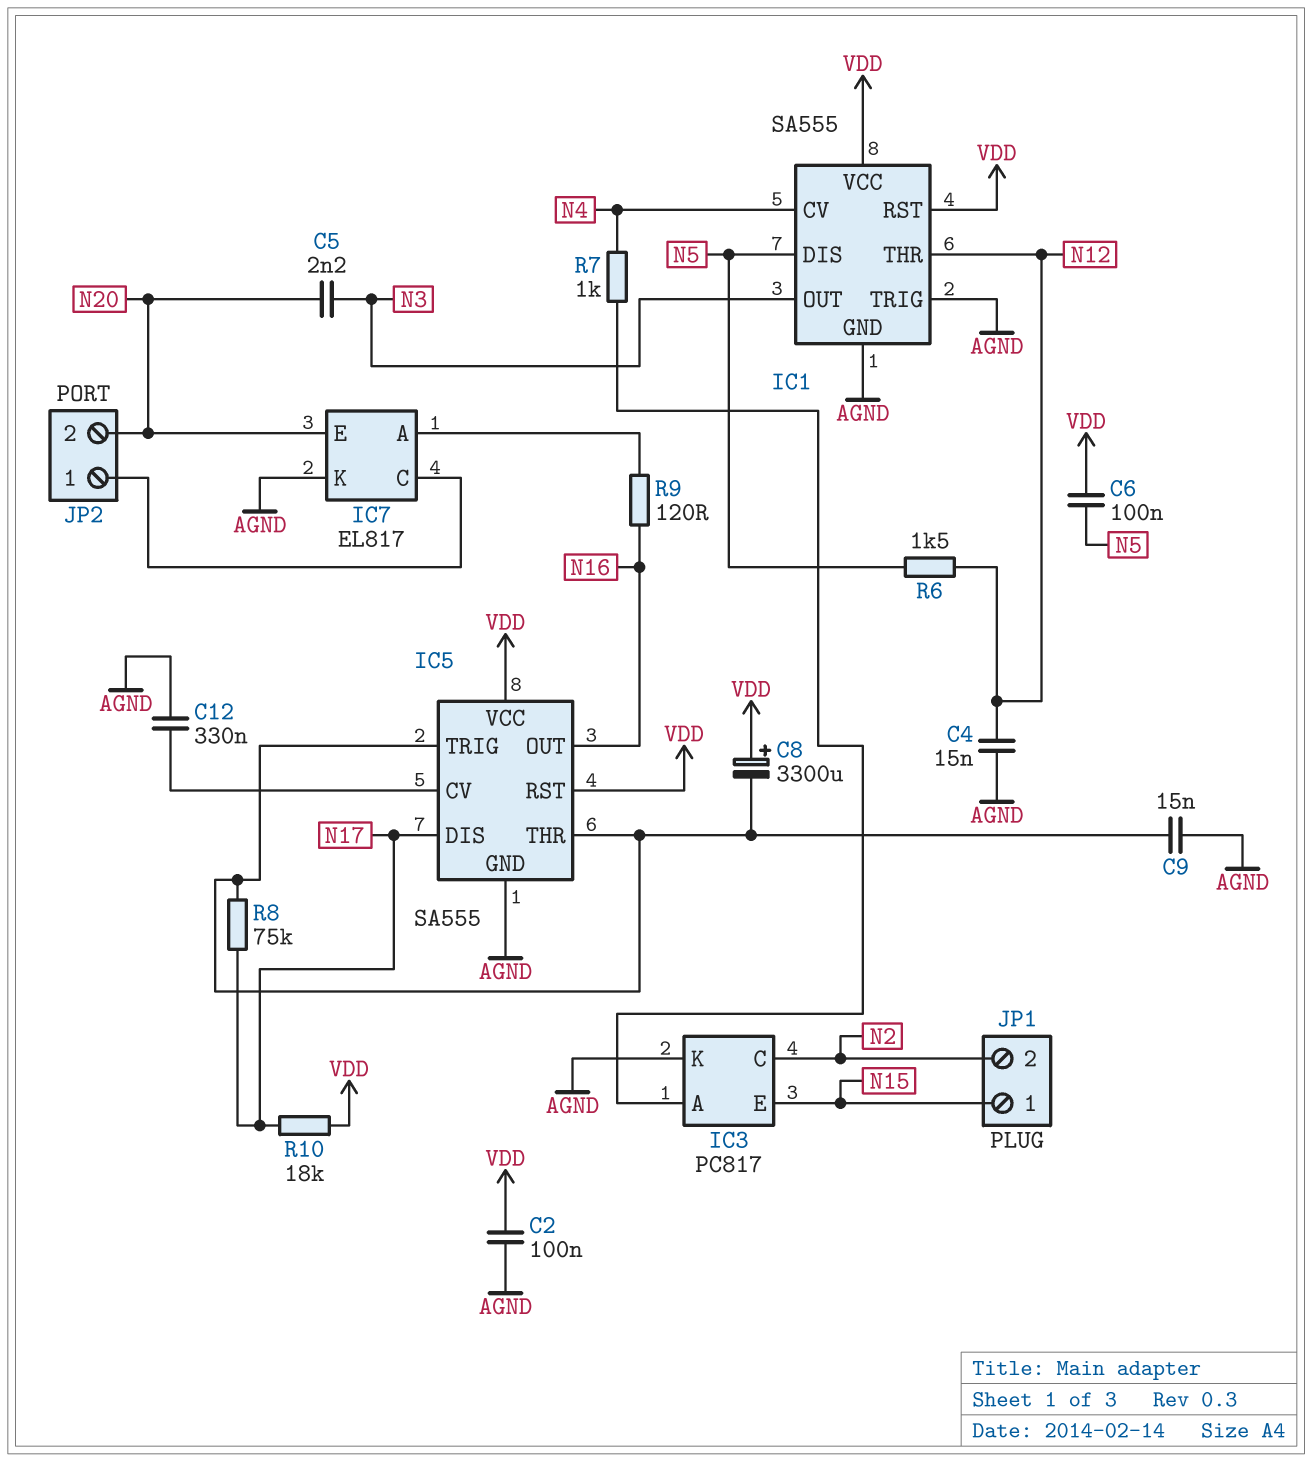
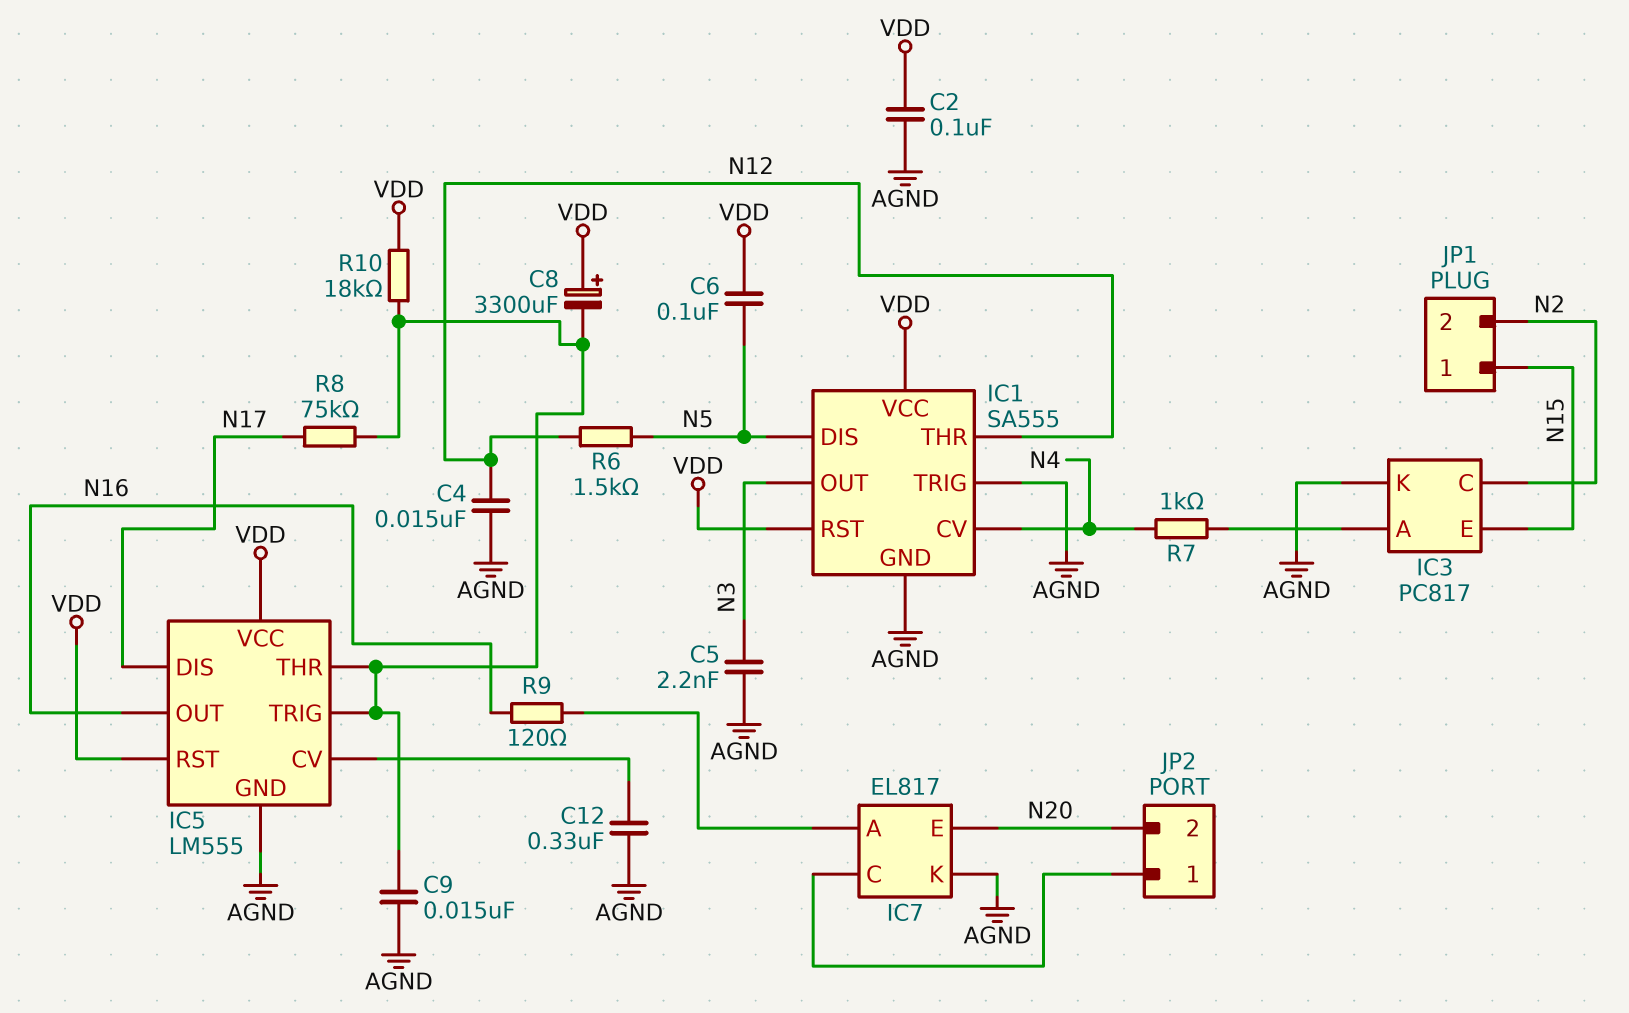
C5: 2.2nF (N3, N20) -> 2.2nF (AGND, N3)
IC5: SA555 -> LM555
R10: 18k (N17, VDD) -> 18k (IC5/THR, VDD)

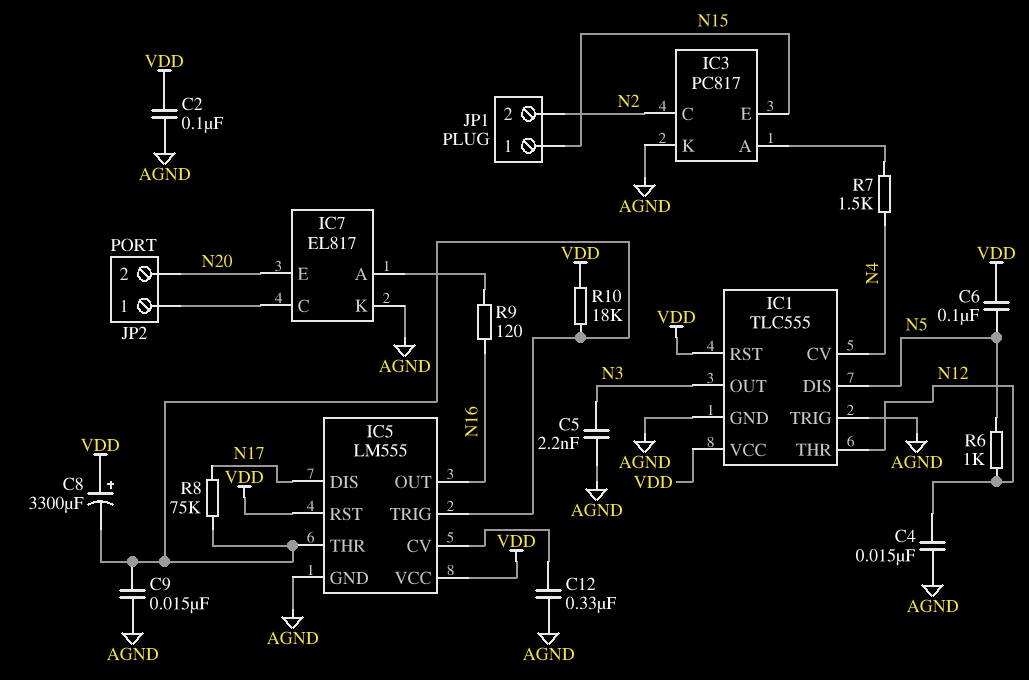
IC1: SA555 -> TLC555
R6: 1.5k (N5, N12) -> 1k (N5, N12)
R7: 1k (IC3/A, N4) -> 1.5k (IC3/A, N4)

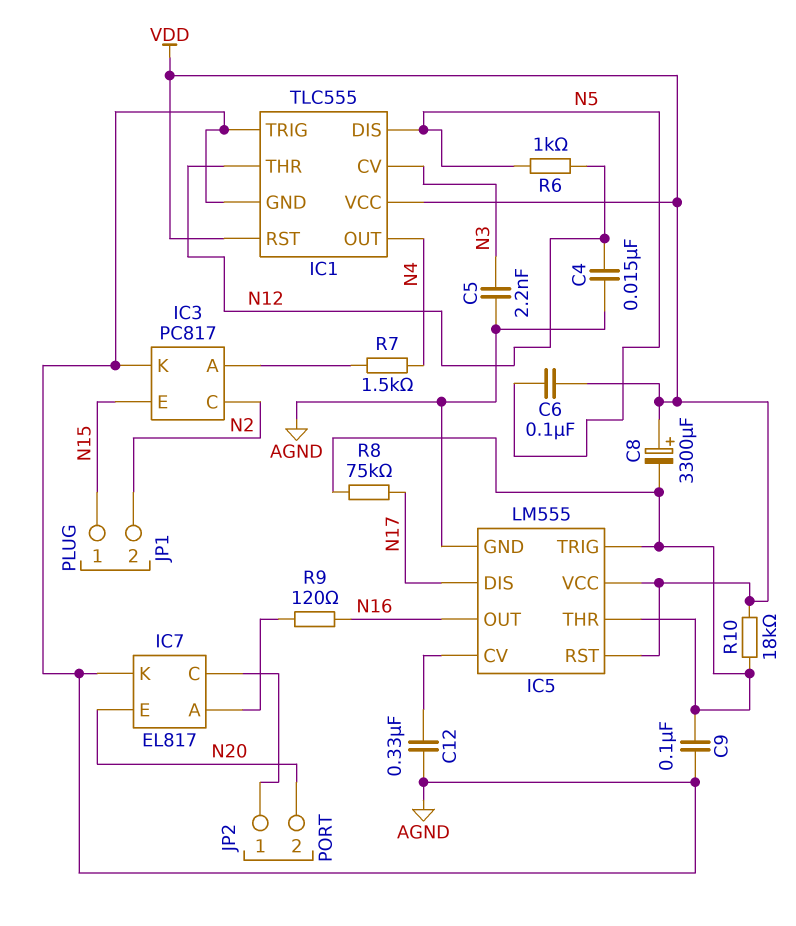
C2: 100nF (AGND, VDD) -> none
C9: 15nF (AGND, IC5/THR) -> 100nF (AGND, IC5/THR)
IC1 pin CV: N4 -> N3
IC1 pin OUT: N3 -> N4

